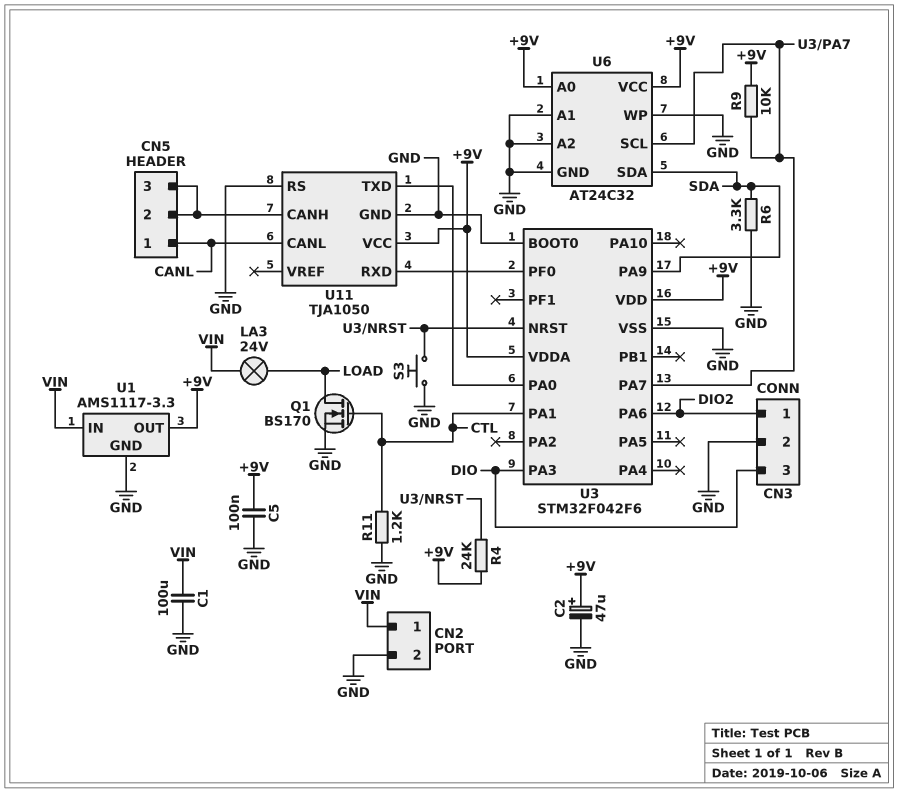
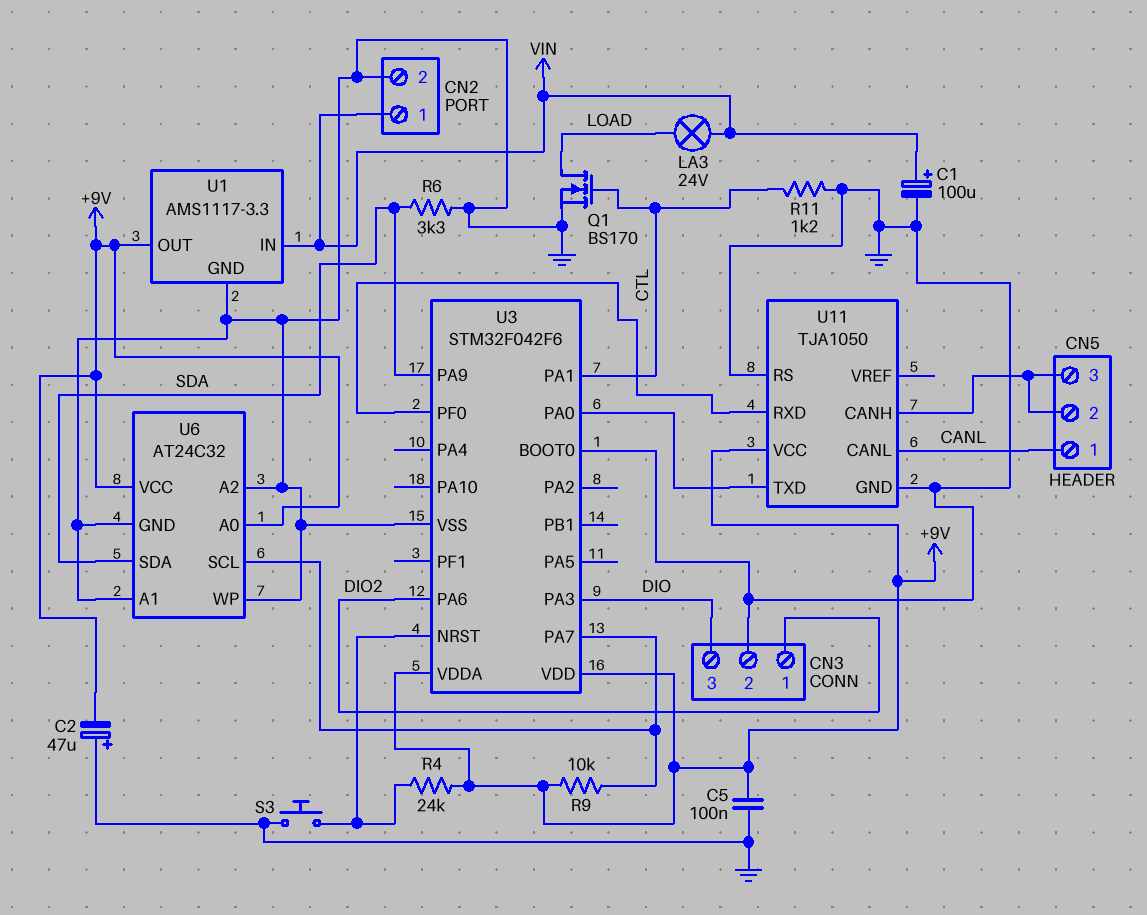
C1: 100uF (GND, VIN) -> 100uF (plus VIN, minus GND)
C2: 47uF (plus +9V, minus GND) -> 47uF (plus GND, minus +9V)

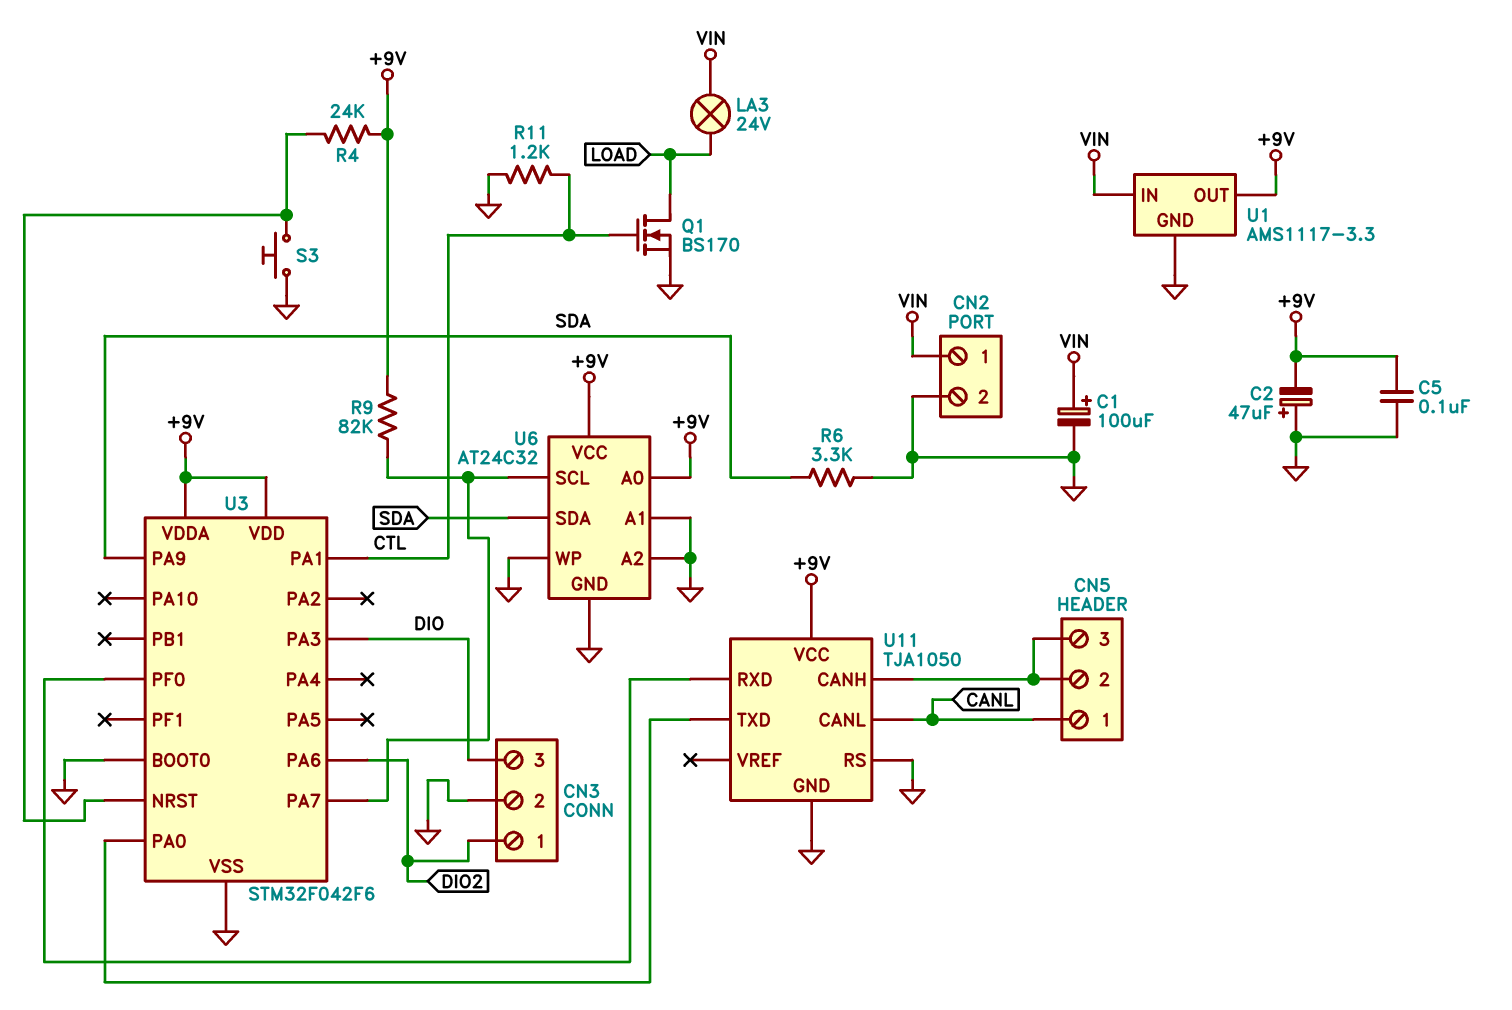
R9: 10k (+9V, U3/PA7) -> 82k (+9V, U3/PA7)

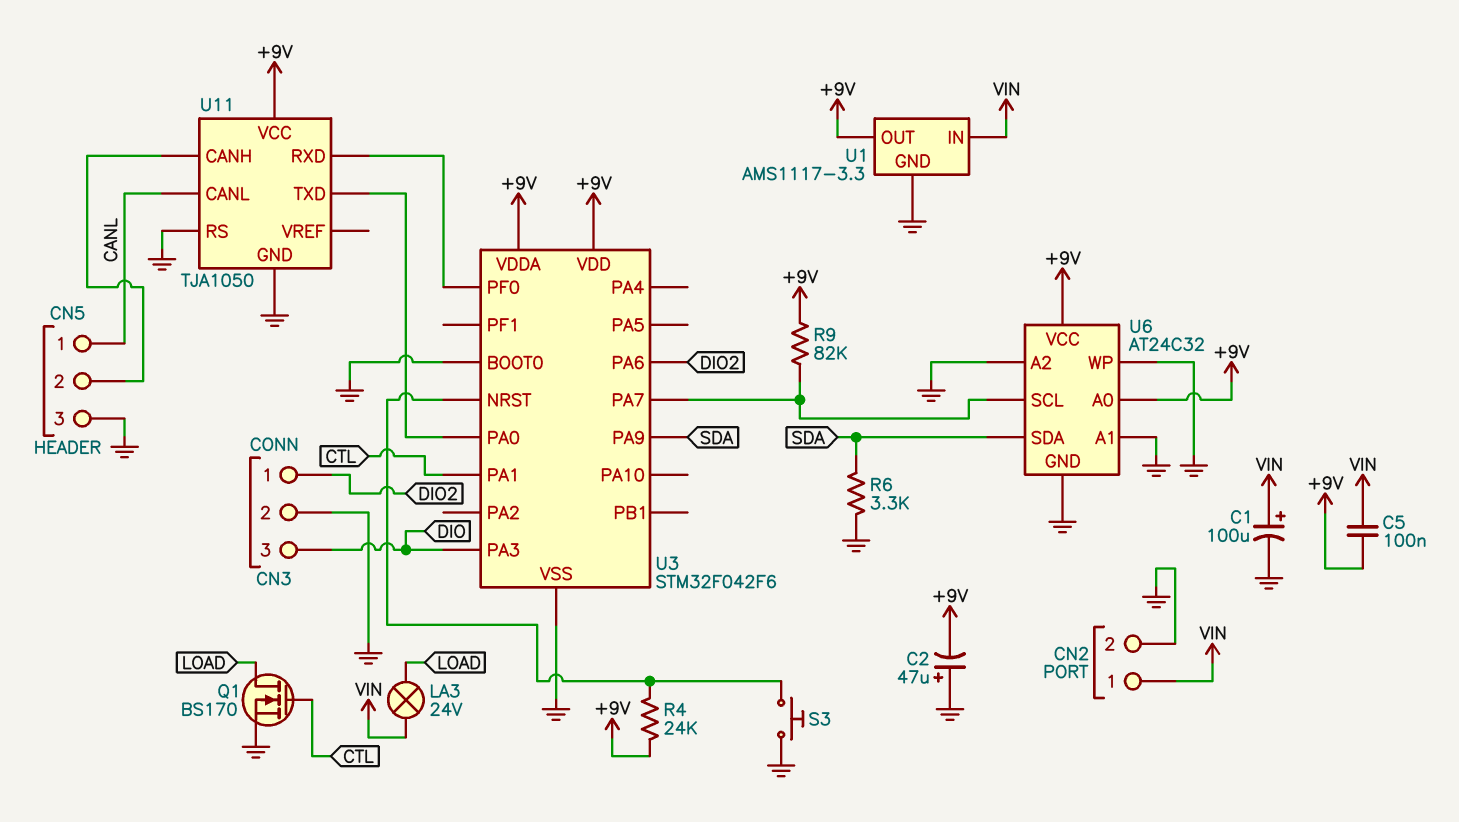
C5: 100nF (+9V, GND) -> 100nF (+9V, VIN)
CN5 pin 3: CN5/2 -> GND
R11: 1.2k (CTL, GND) -> none

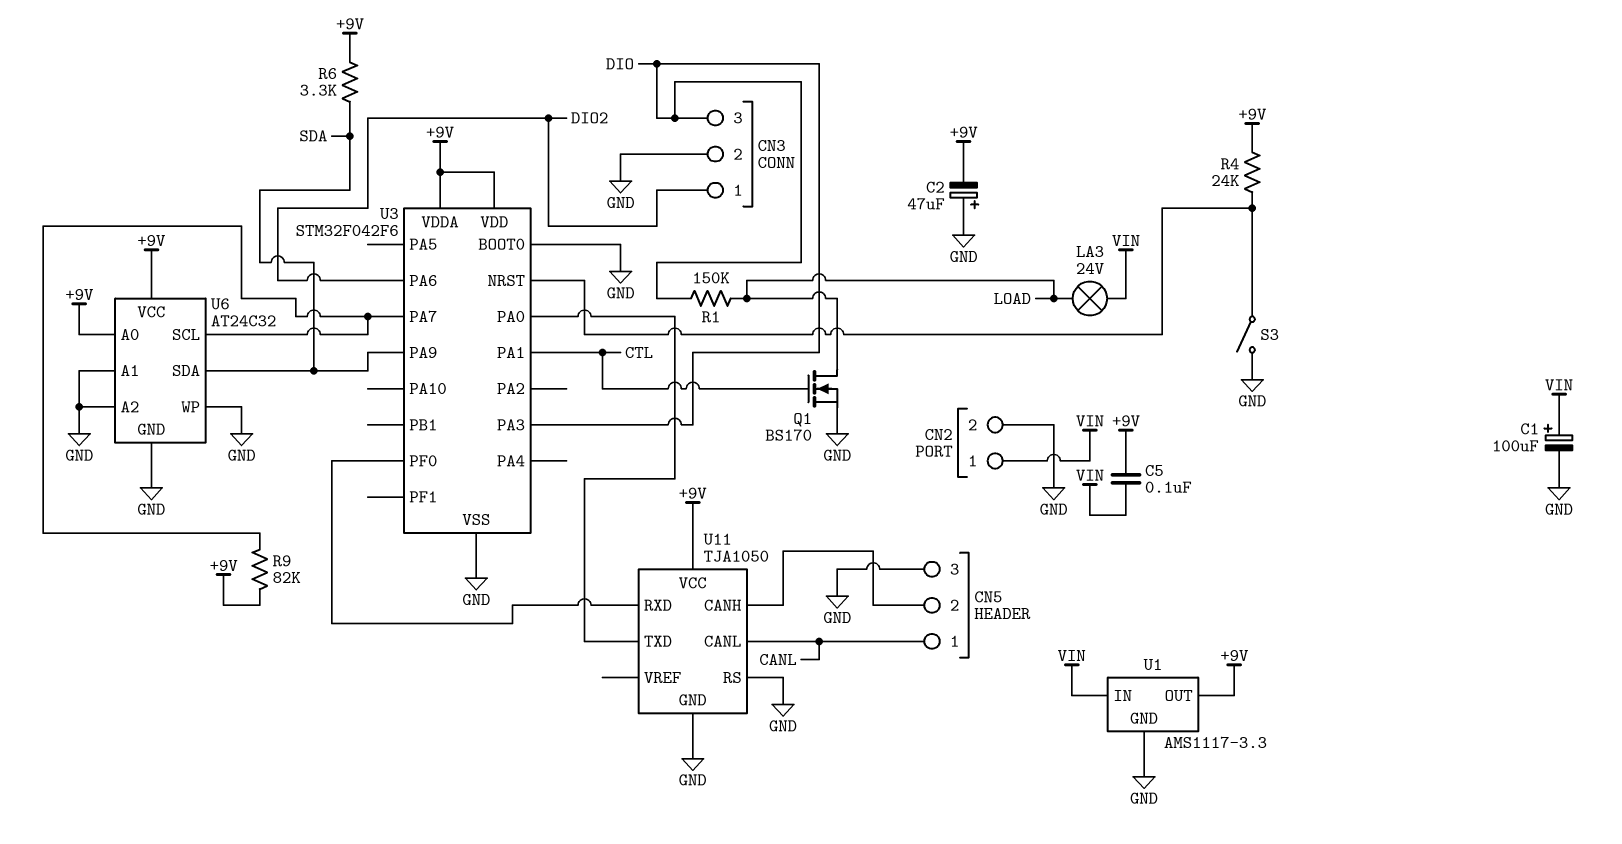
R1: none -> 150k (DIO, LOAD)
R6: 3.3k (GND, SDA) -> 3.3k (+9V, SDA)
S3: button (GND, U3/NRST) -> switch (GND, U3/NRST)

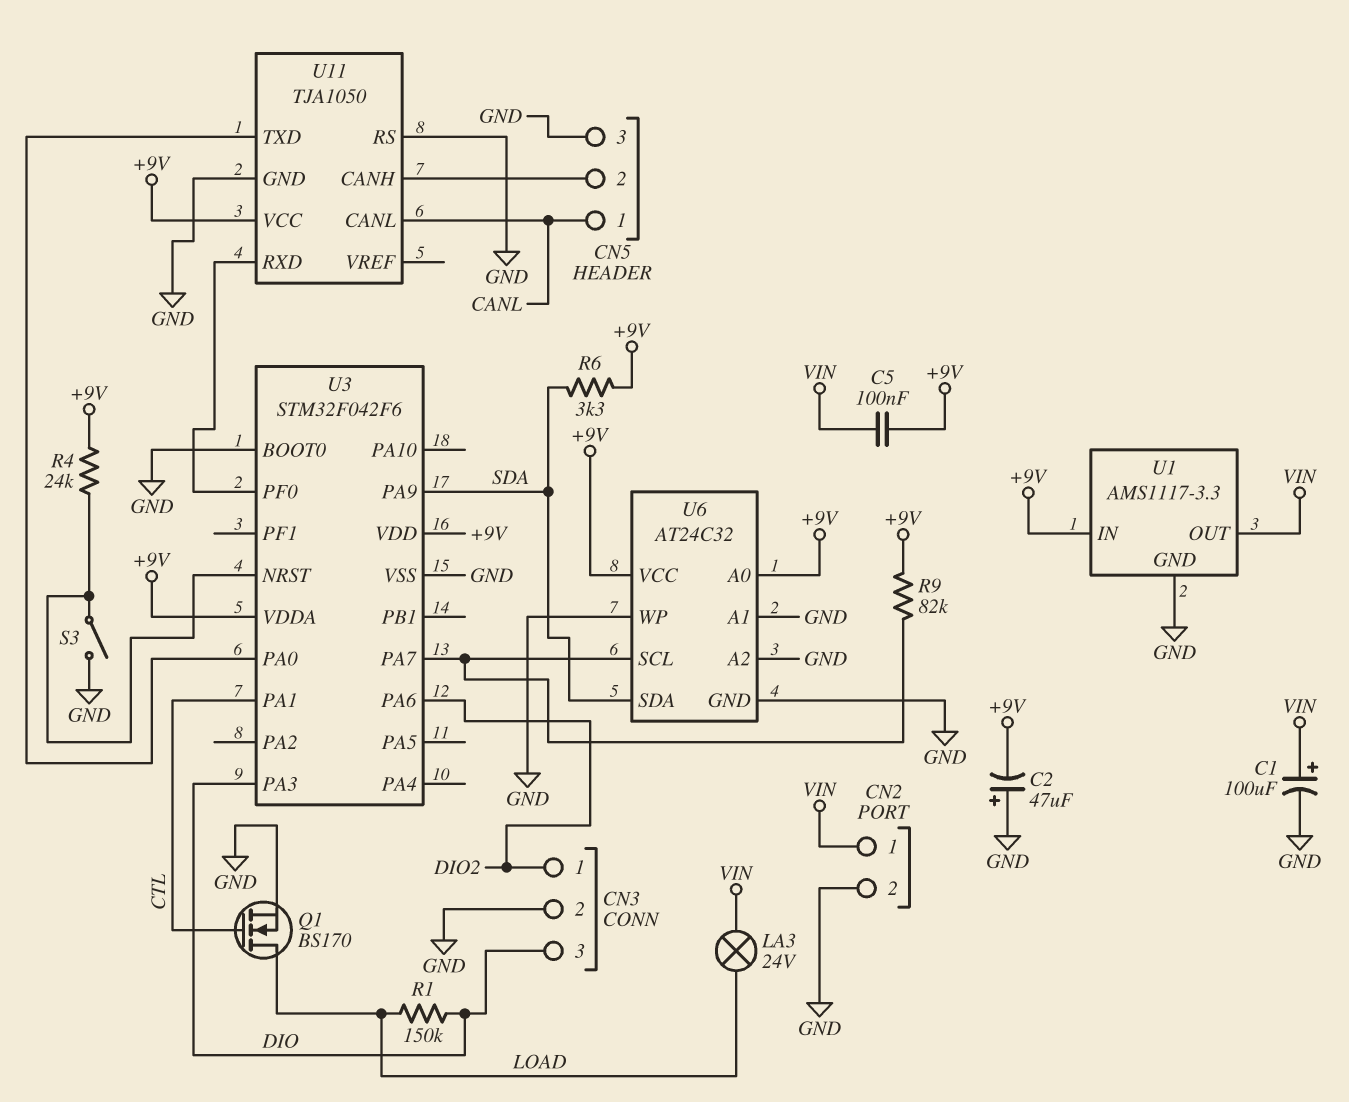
U1 pin IN: VIN -> +9V
U1 pin OUT: +9V -> VIN

